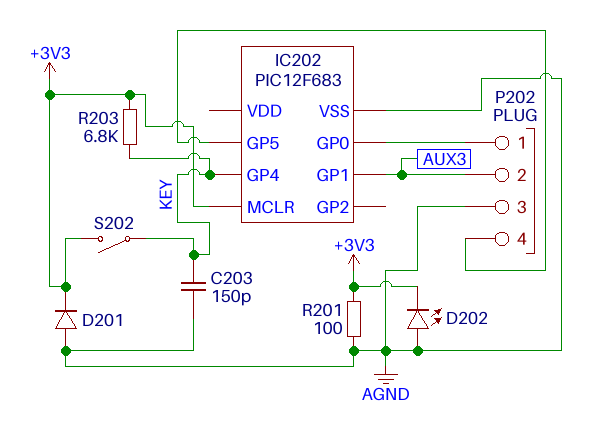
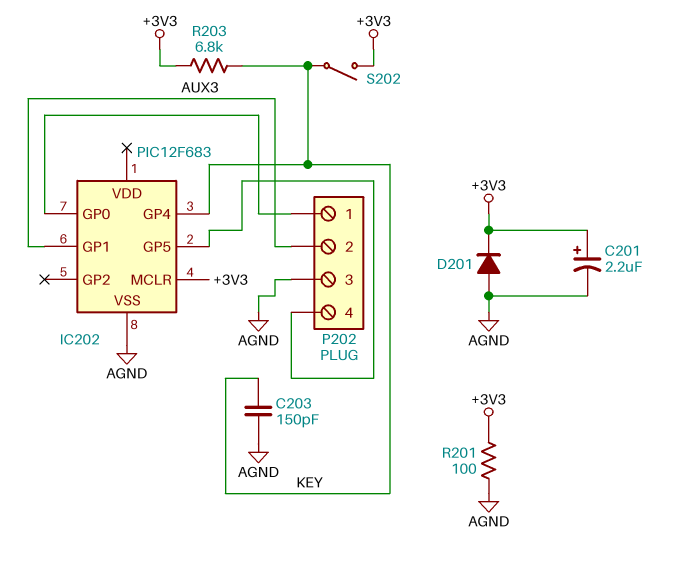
C201: none -> 2.2uF (plus +3V3, minus AGND)
D202: LED (A AGND, K +3V3) -> none

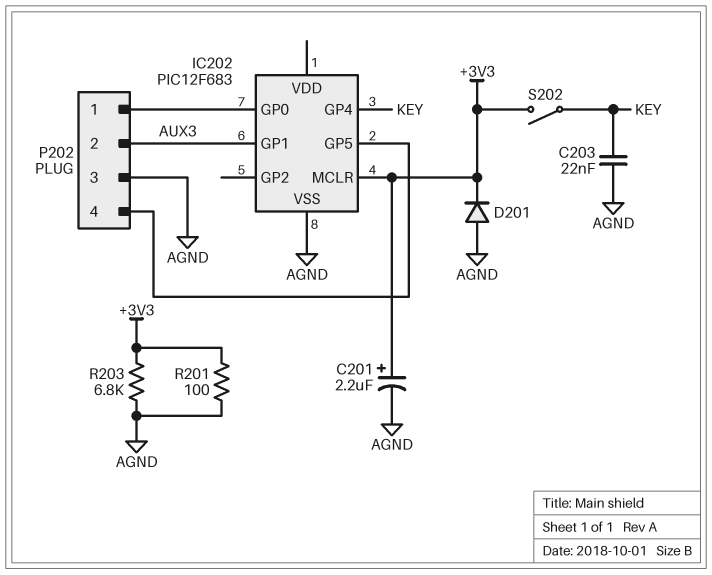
C203: 150pF (AGND, KEY) -> 22nF (AGND, KEY)
R203: 6.8k (+3V3, KEY) -> 6.8k (+3V3, AGND)

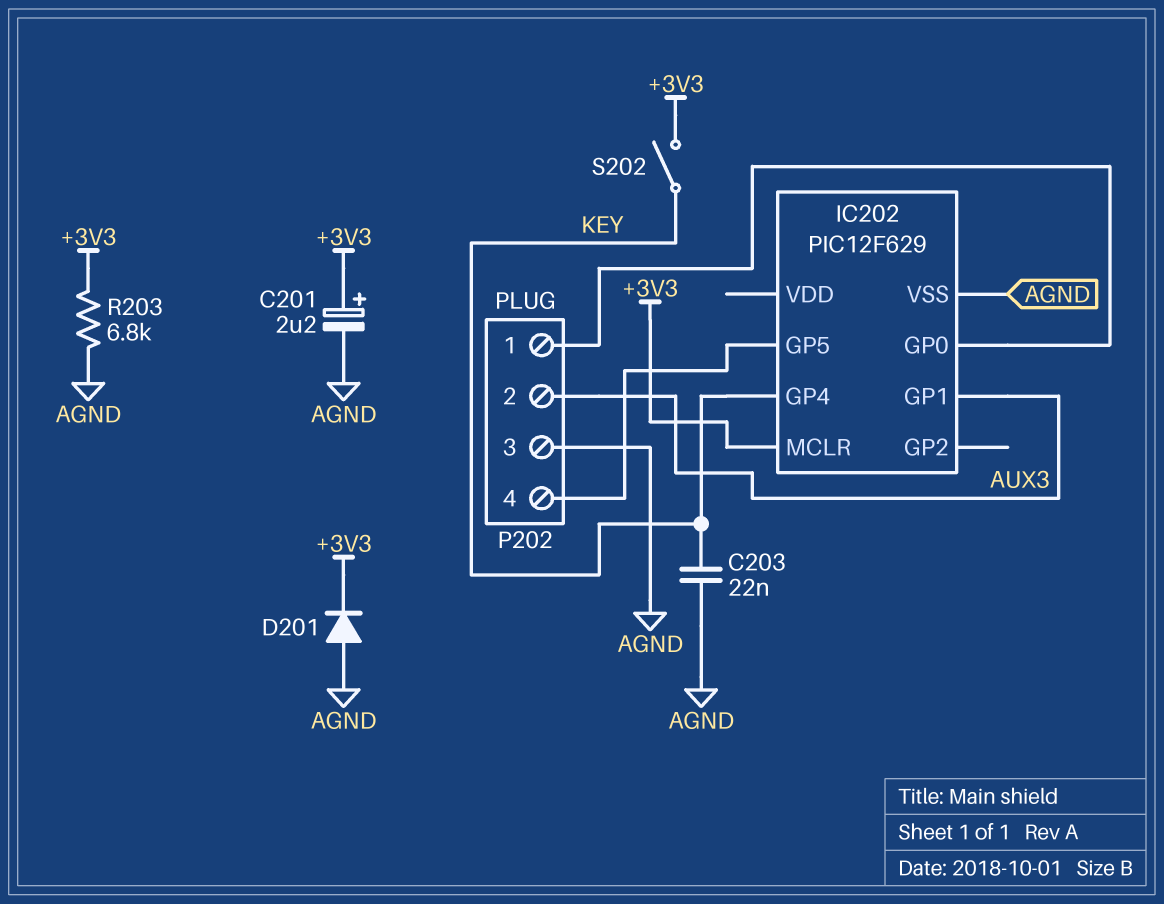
IC202: PIC12F683 -> PIC12F629
R201: 100 (+3V3, AGND) -> none

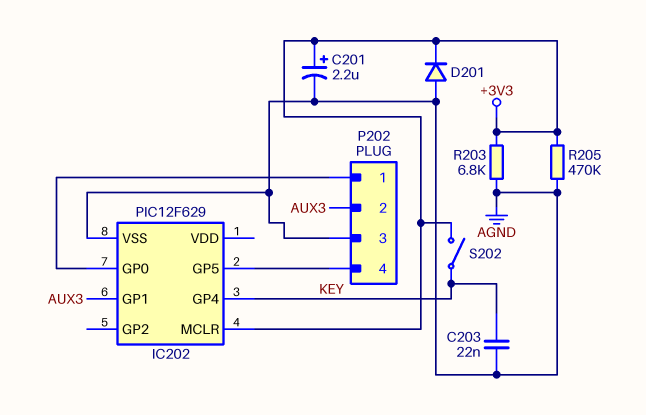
R205: none -> 470k (+3V3, AGND)

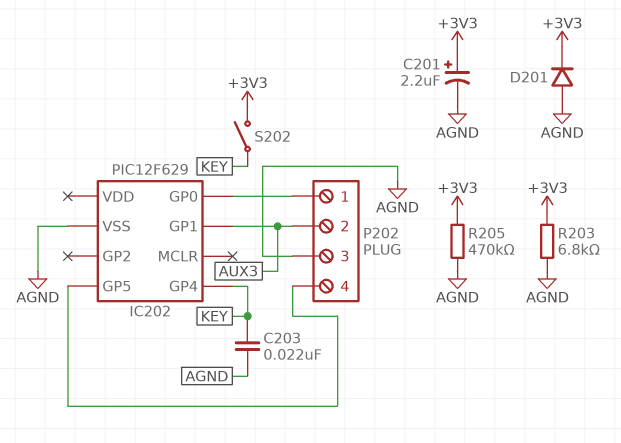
IC202 pin MCLR: +3V3 -> none

